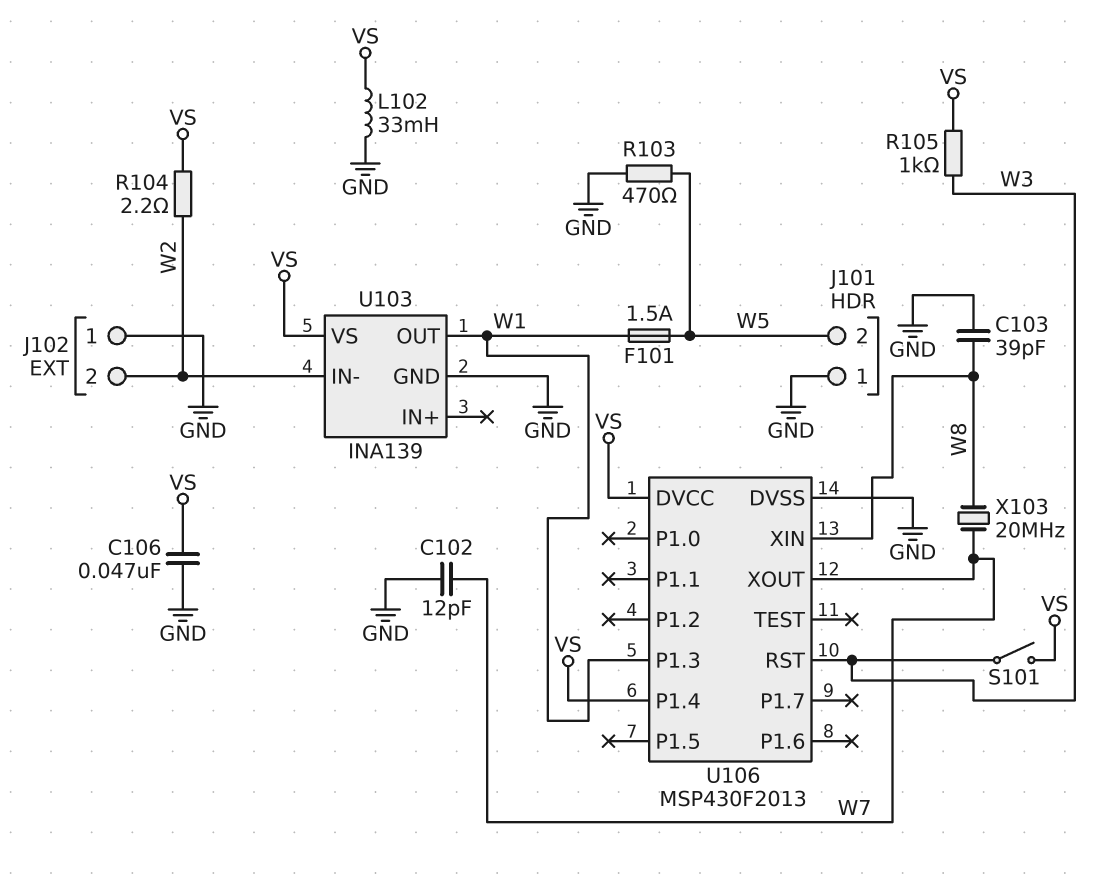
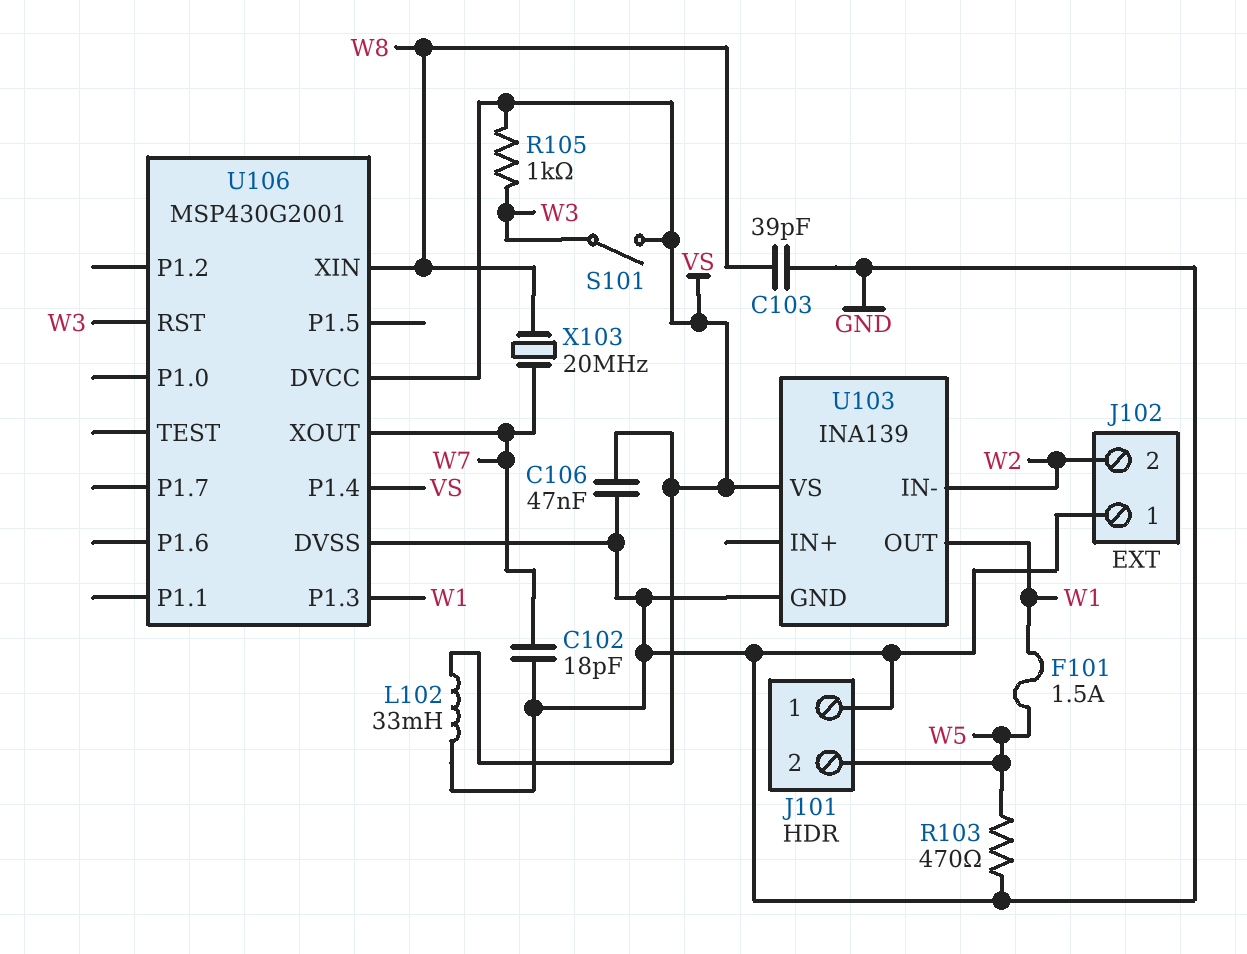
C102: 12pF (GND, W7) -> 18pF (GND, W7)
R104: 2.2 (VS, W2) -> none
U106: MSP430F2013 -> MSP430G2001

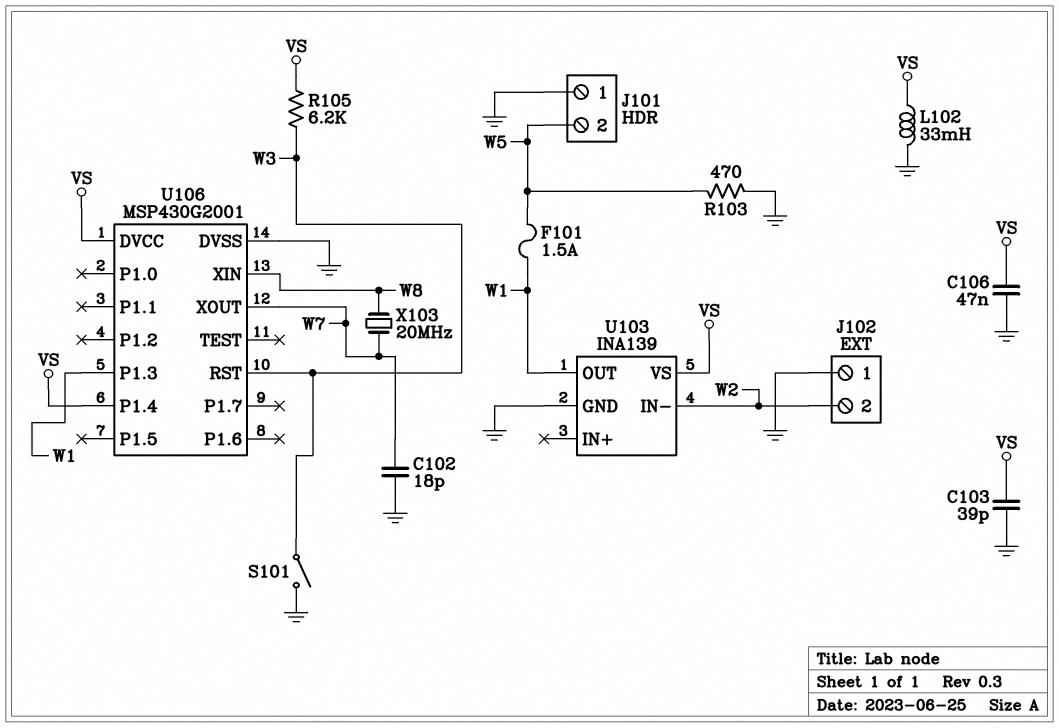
C103: 39pF (GND, W8) -> 39pF (GND, VS)
R105: 1k (VS, W3) -> 6.2k (VS, W3)
S101: switch (VS, W3) -> switch (GND, W3)

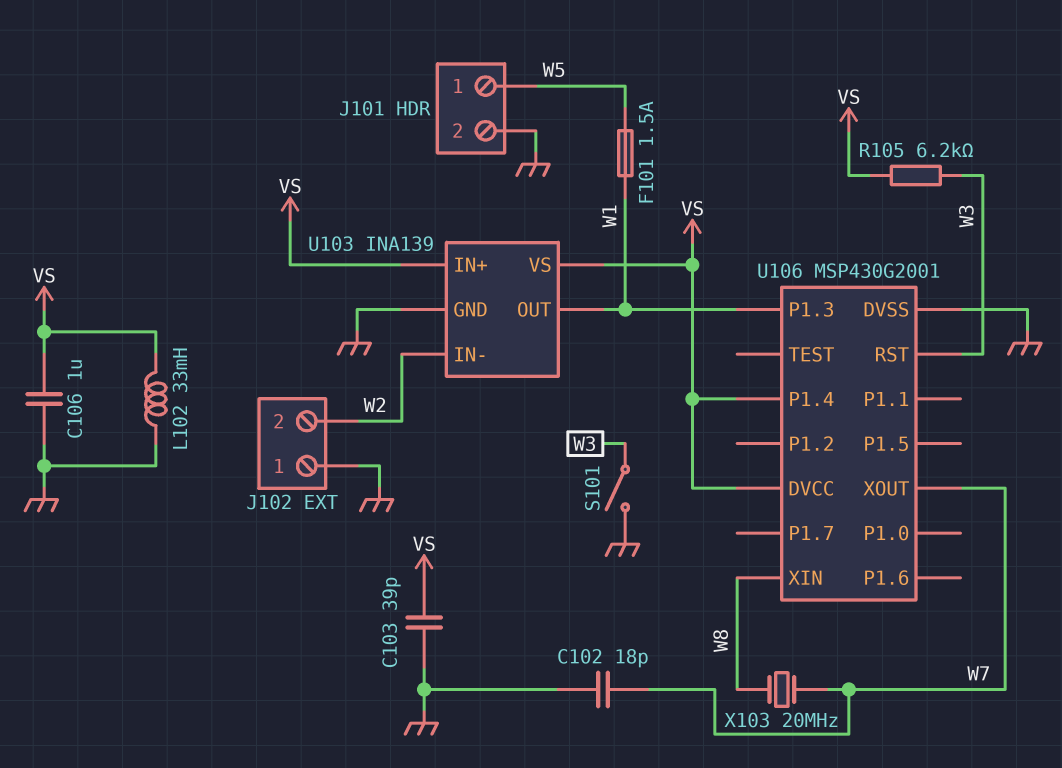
C106: 47nF (GND, VS) -> 1uF (GND, VS)
J101 pin 1: GND -> W5
J101 pin 2: W5 -> GND
R103: 470 (GND, W5) -> none
U103 pin IN+: none -> VS

